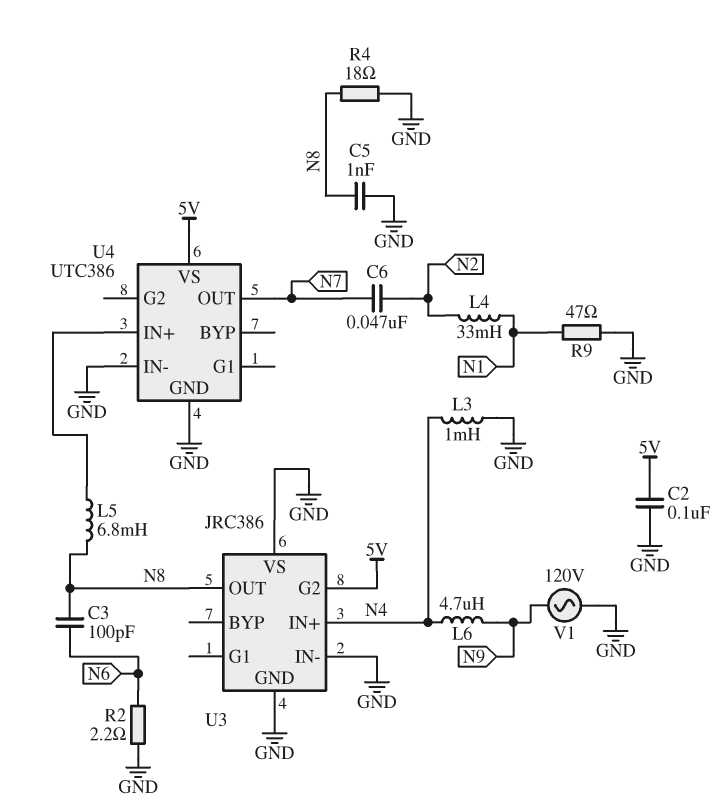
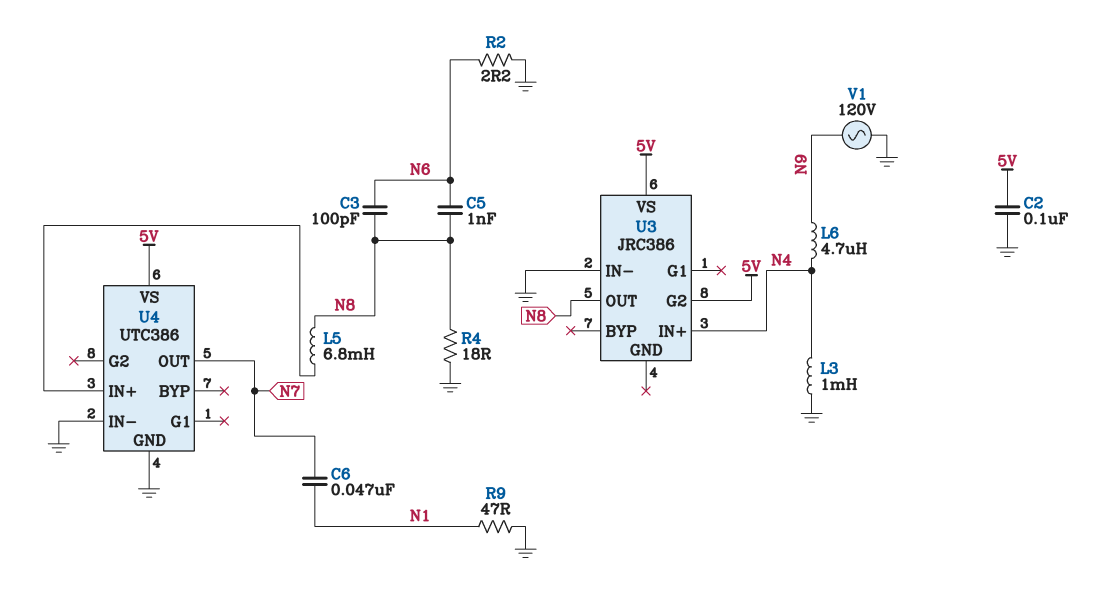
C5: 1nF (GND, N8) -> 1nF (N6, N8)
C6: 47nF (N2, N7) -> 47nF (N1, N7)
L4: 33mH (N1, N2) -> none
U3 pin GND: GND -> none
U3 pin VS: GND -> 5V

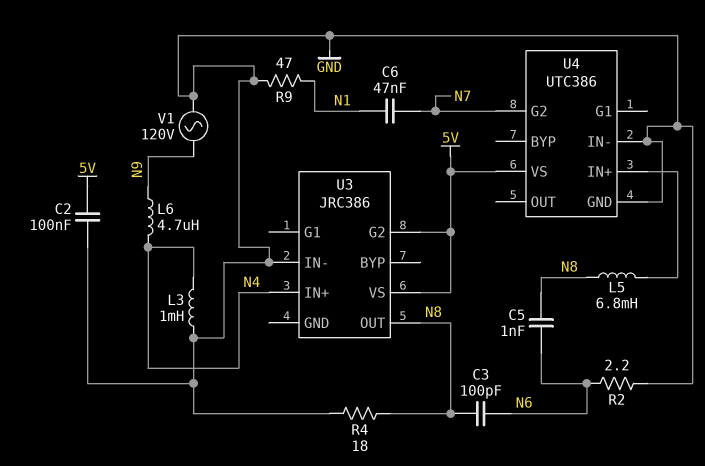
U4 pin G2: none -> N7
U4 pin OUT: N7 -> none

